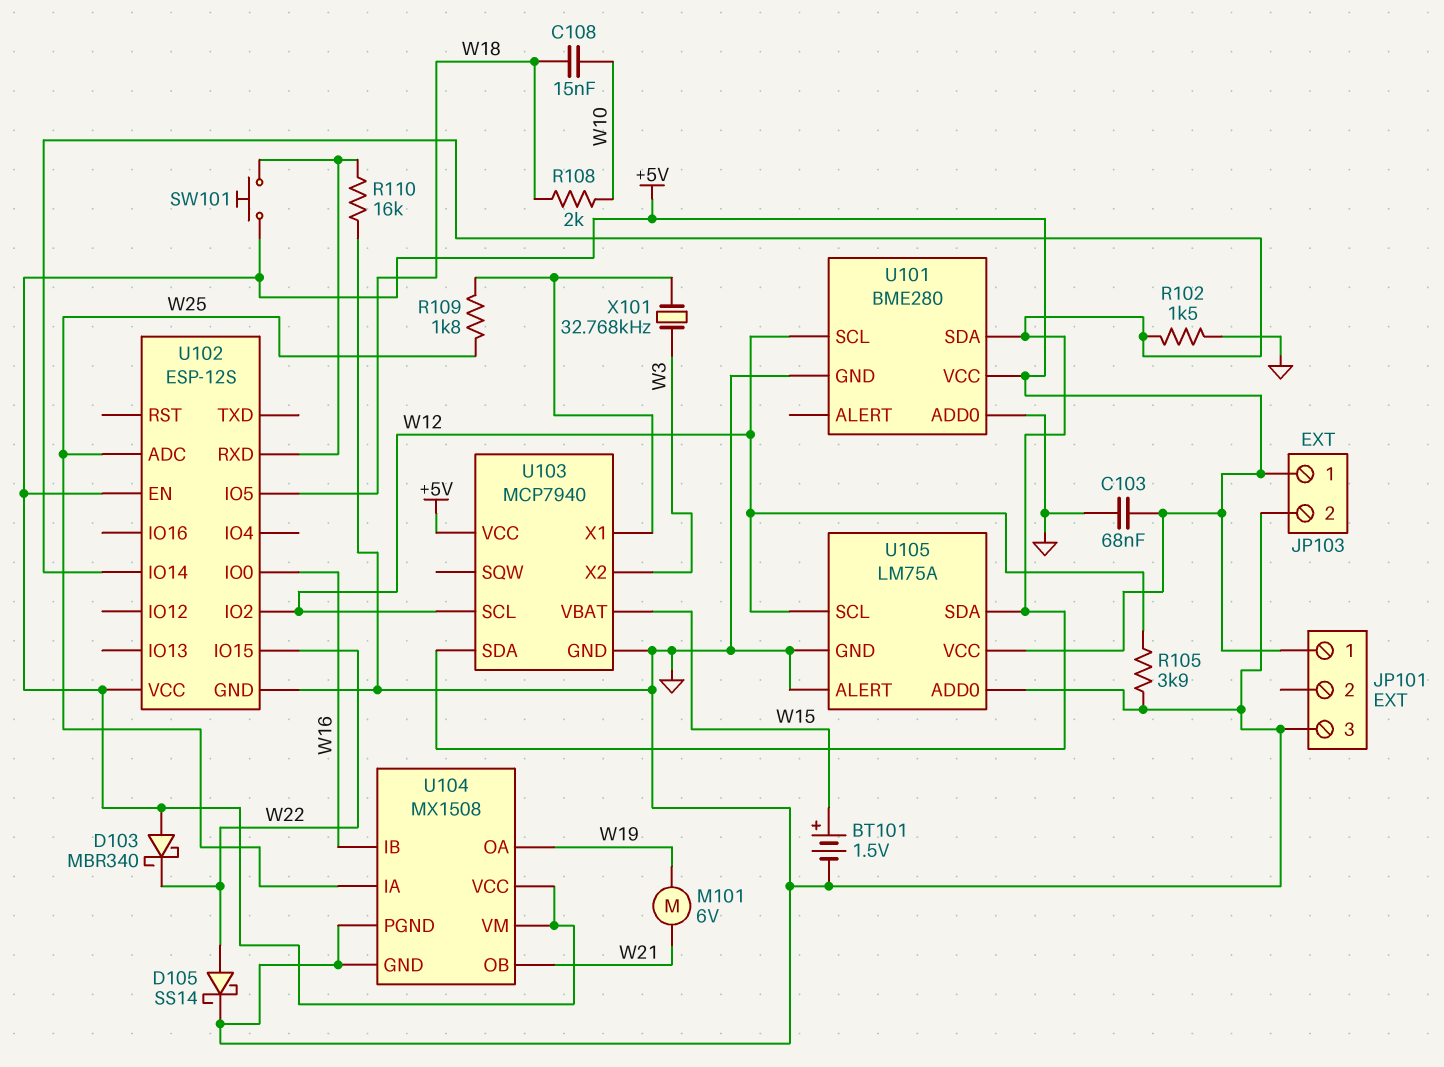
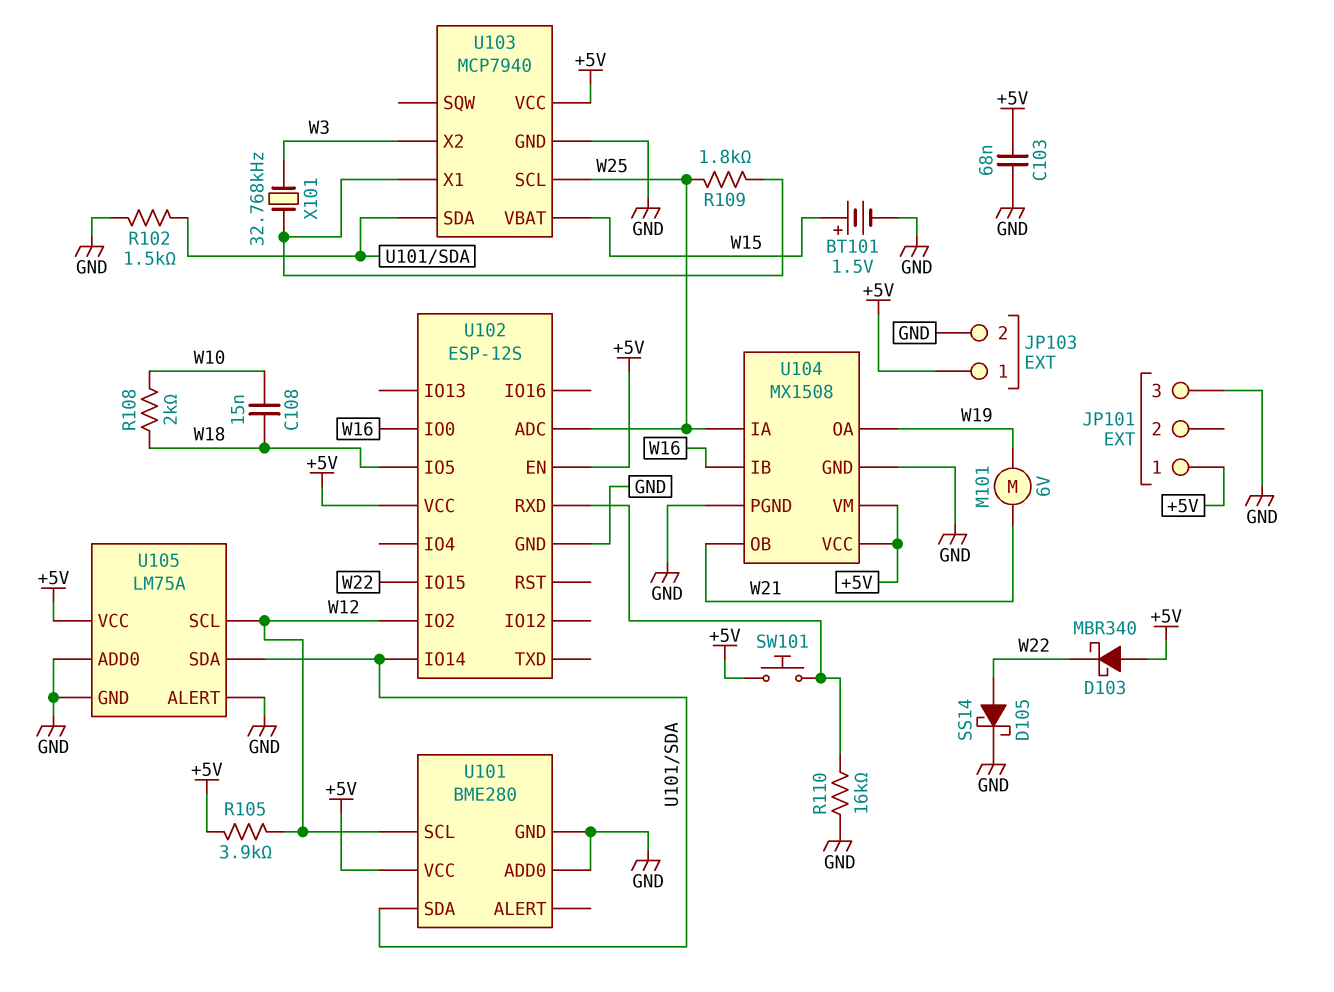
R105: 3.9k (GND, W12) -> 3.9k (+5V, W12)
U103 pin SCL: W12 -> W25

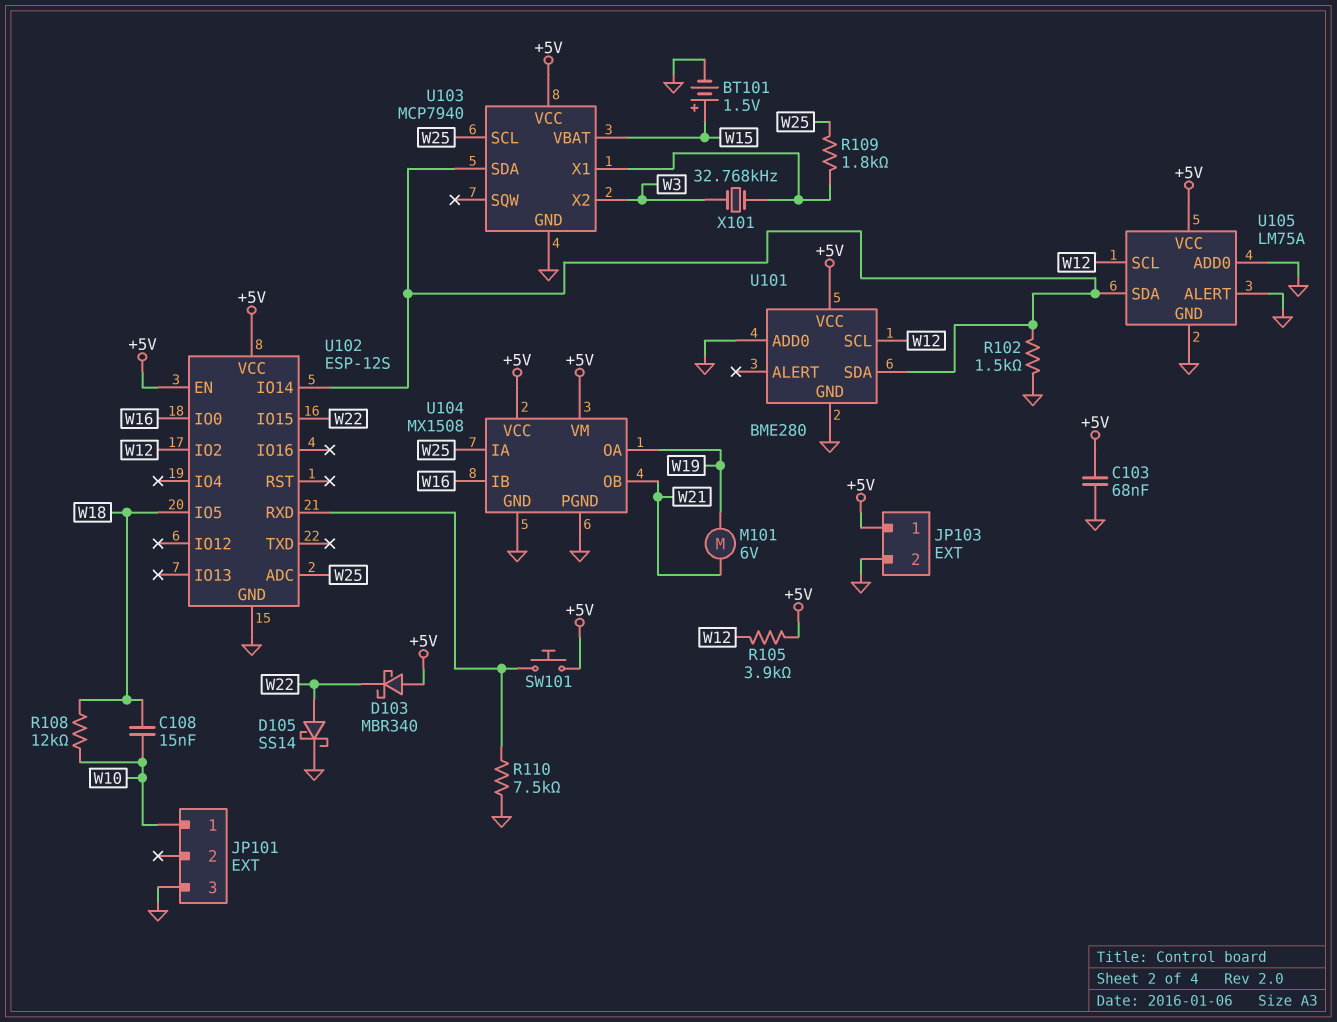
JP101 pin 1: +5V -> W10
R108: 2k (W10, W18) -> 12k (W10, W18)
R110: 16k (GND, U102/RXD) -> 7.5k (GND, U102/RXD)

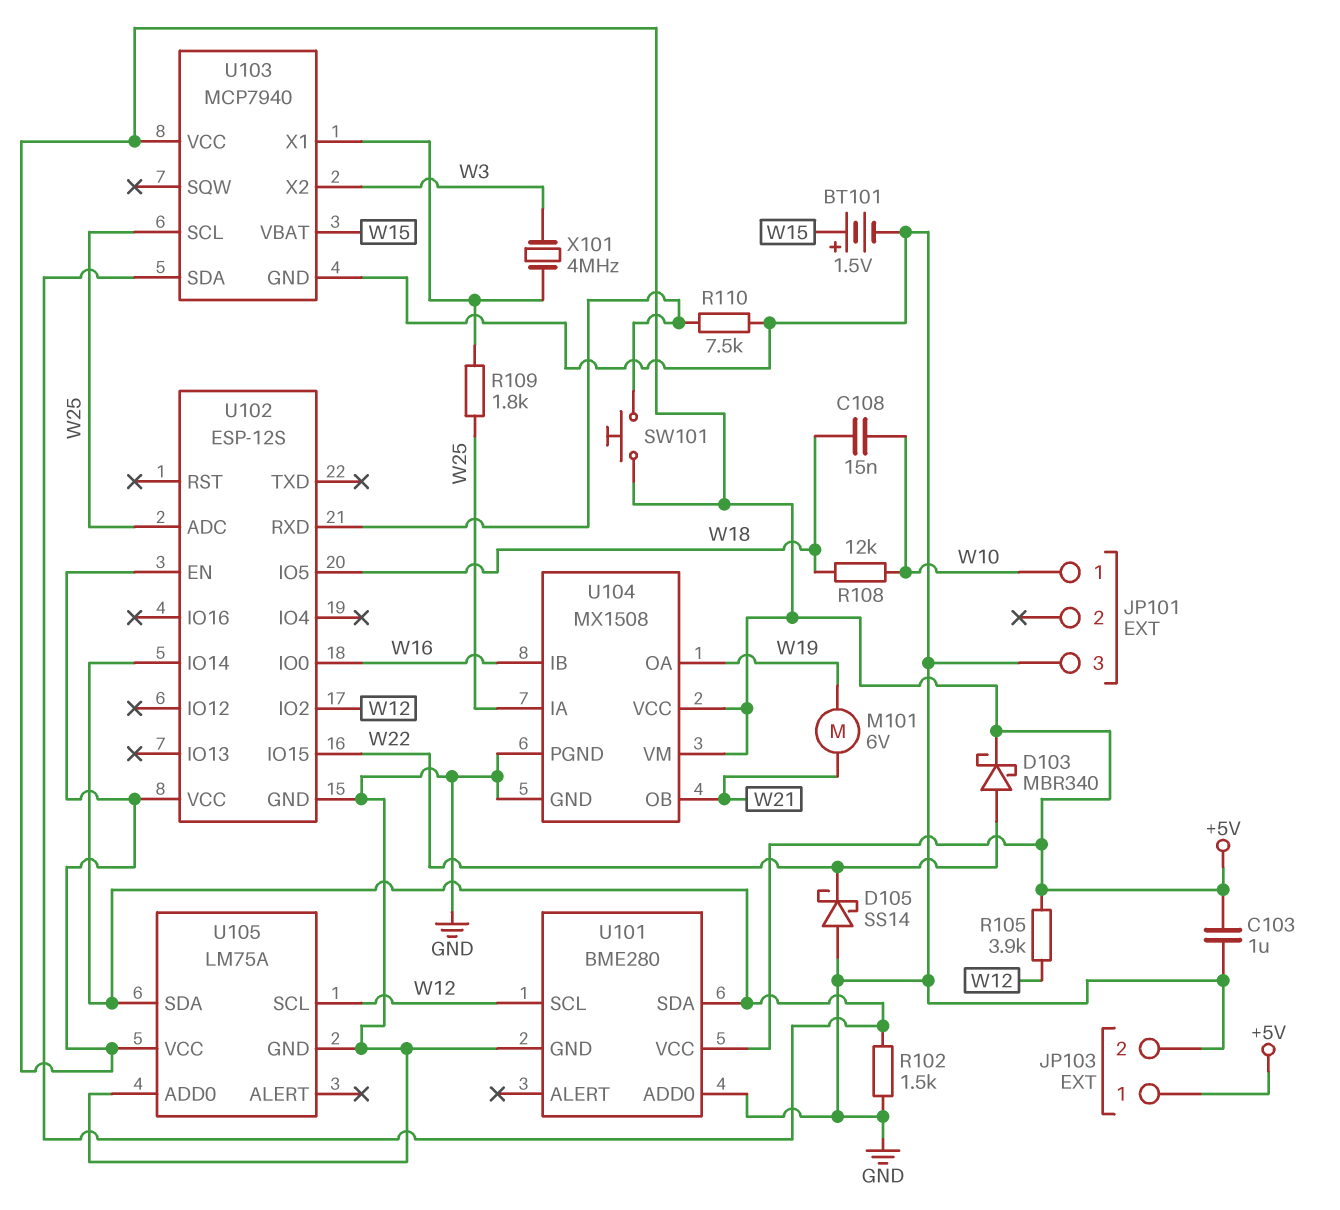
C103: 68nF (+5V, GND) -> 1uF (+5V, GND)
D103: schottky MBR340 (A +5V, K W22) -> schottky MBR340 (A W22, K +5V)
D105: schottky SS14 (A W22, K GND) -> schottky SS14 (A GND, K W22)
U105 pin ALERT: GND -> none
X101: 32.768kHz (U103/X1, W3) -> 4MHz (U103/X1, W3)

